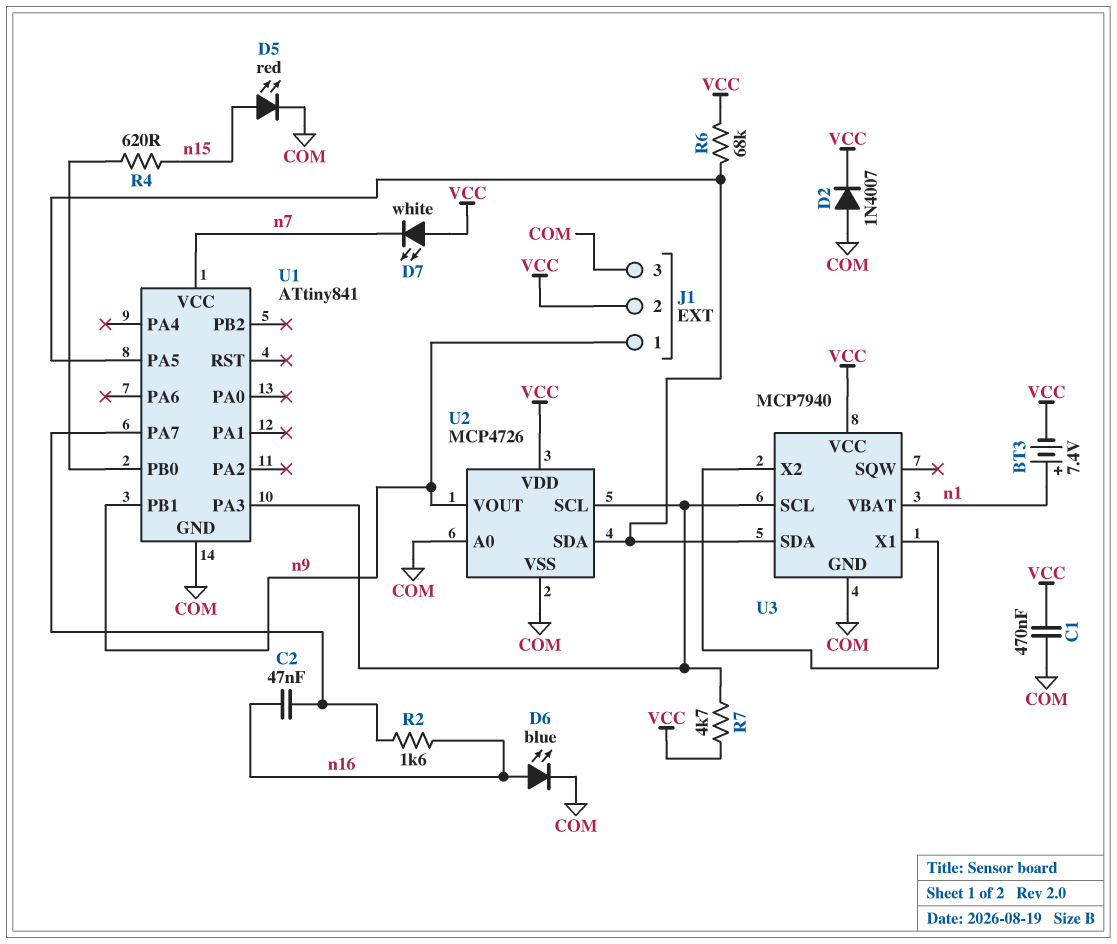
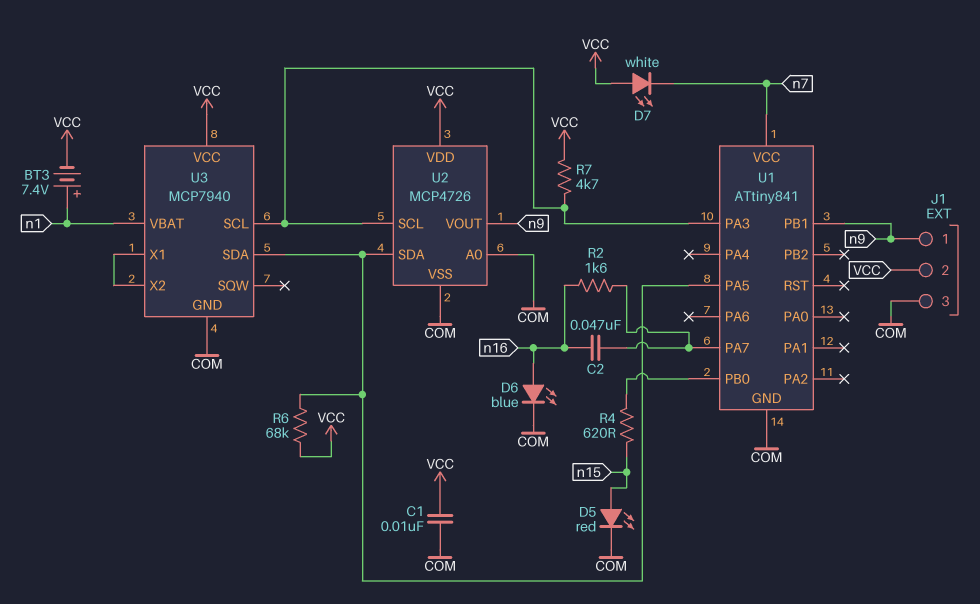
C1: 470nF (COM, VCC) -> 10nF (COM, VCC)
D2: diode 1N4007 (A COM, K VCC) -> none

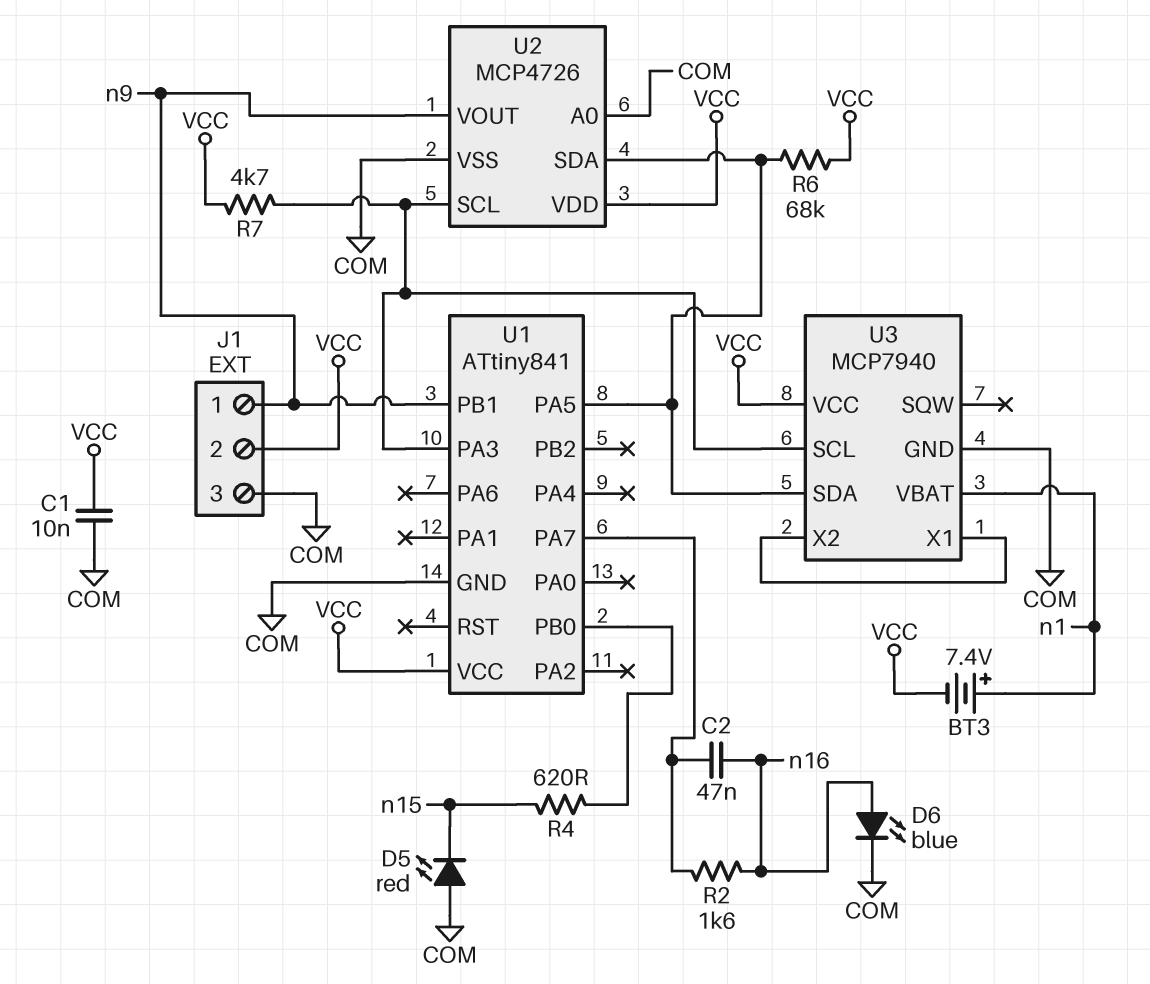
D5: LED red (A n15, K COM) -> LED red (A COM, K n15)
D7: LED white (A VCC, K n7) -> none
U1 pin VCC: n7 -> VCC

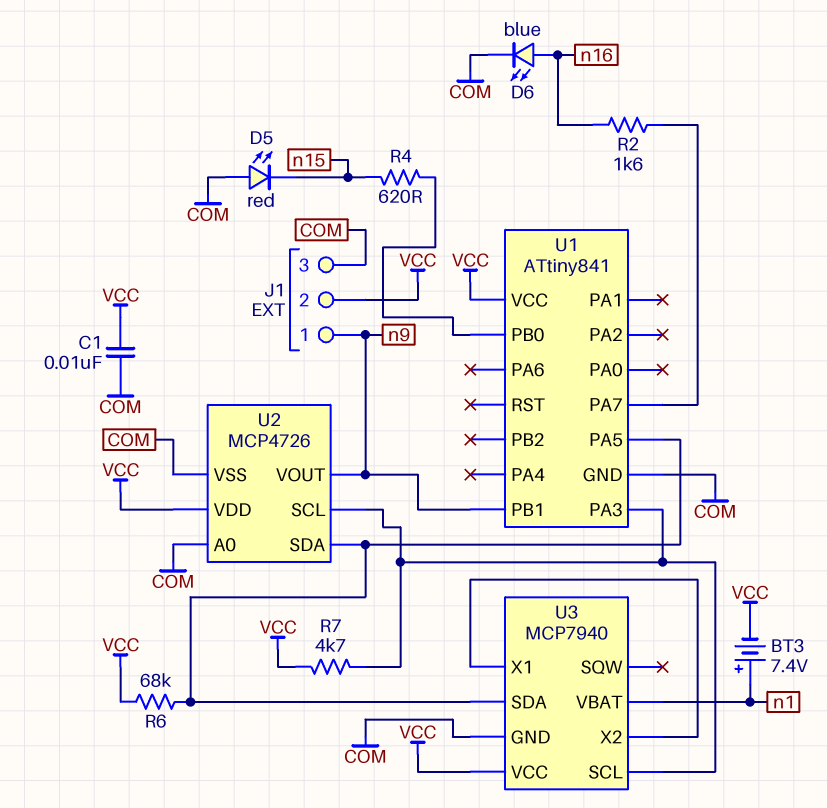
C2: 47nF (U1/PA7, n16) -> none

